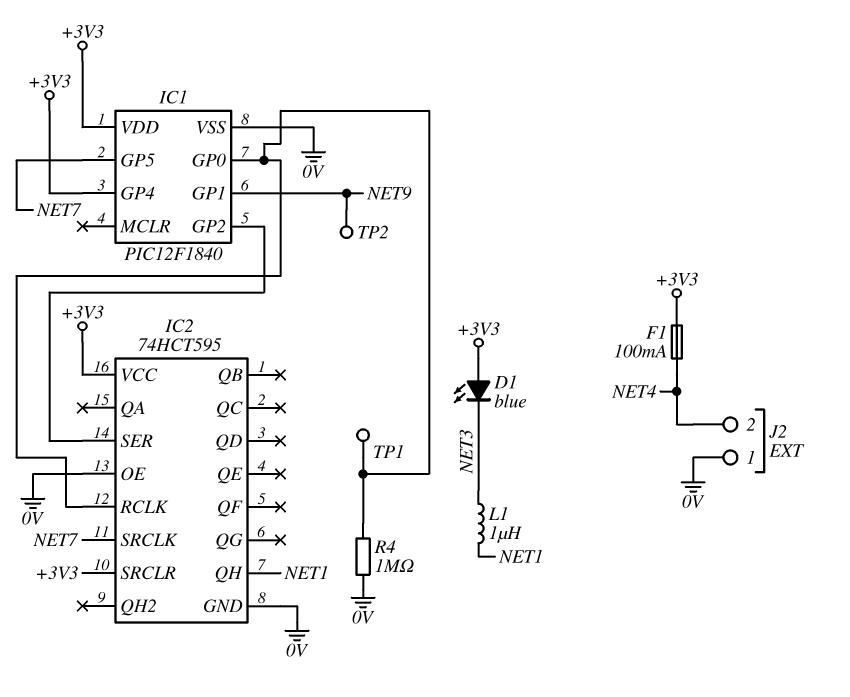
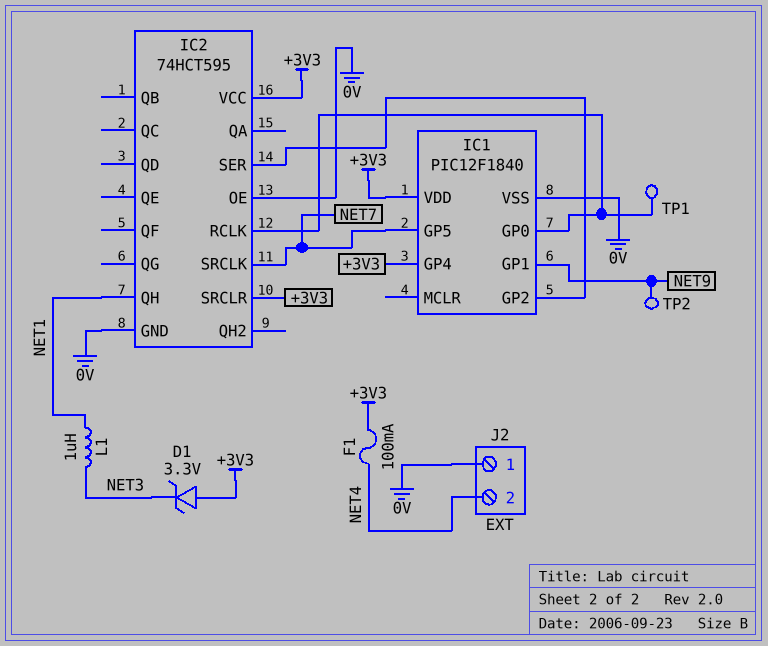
D1: LED blue (A +3V3, K NET3) -> zener 3.3V (A +3V3, K NET3)
R4: 1M (0V, IC1/GP0) -> none

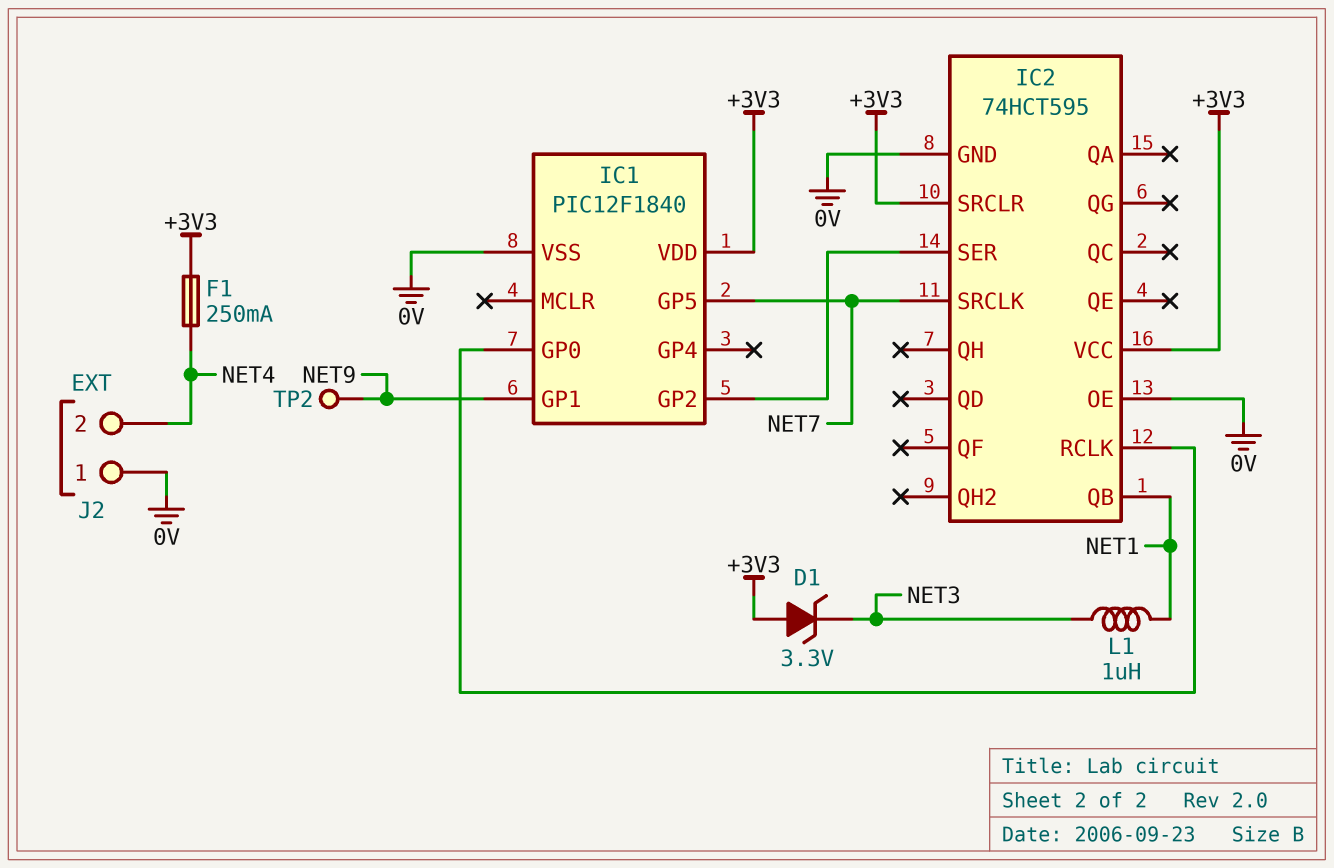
F1: 100mA (+3V3, NET4) -> 250mA (+3V3, NET4)
IC1 pin GP4: +3V3 -> none
IC2 pin QB: none -> NET1
IC2 pin QH: NET1 -> none
TP1: test point (IC1/GP0) -> none

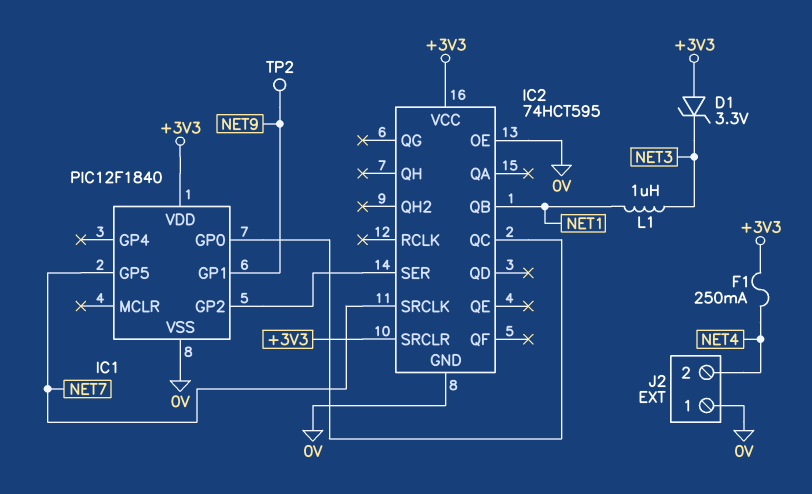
IC2 pin QC: none -> IC1/GP0
IC2 pin RCLK: IC1/GP0 -> none

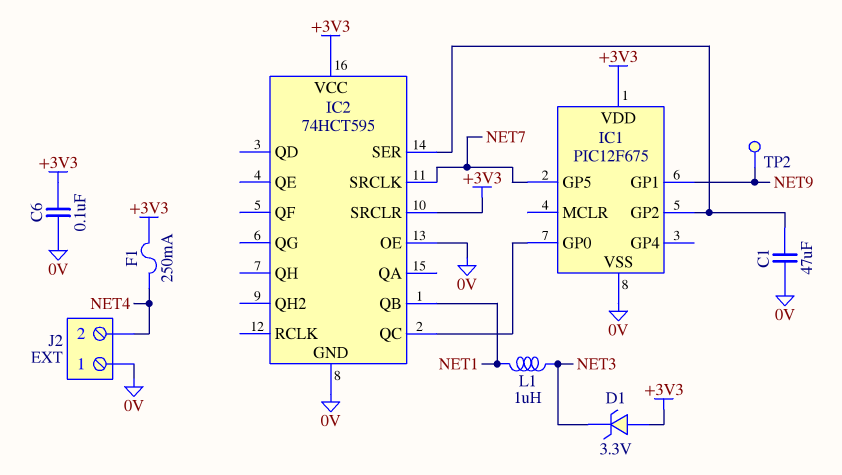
C1: none -> 47uF (0V, IC1/GP2)
C6: none -> 100nF (+3V3, 0V)
IC1: PIC12F1840 -> PIC12F675

